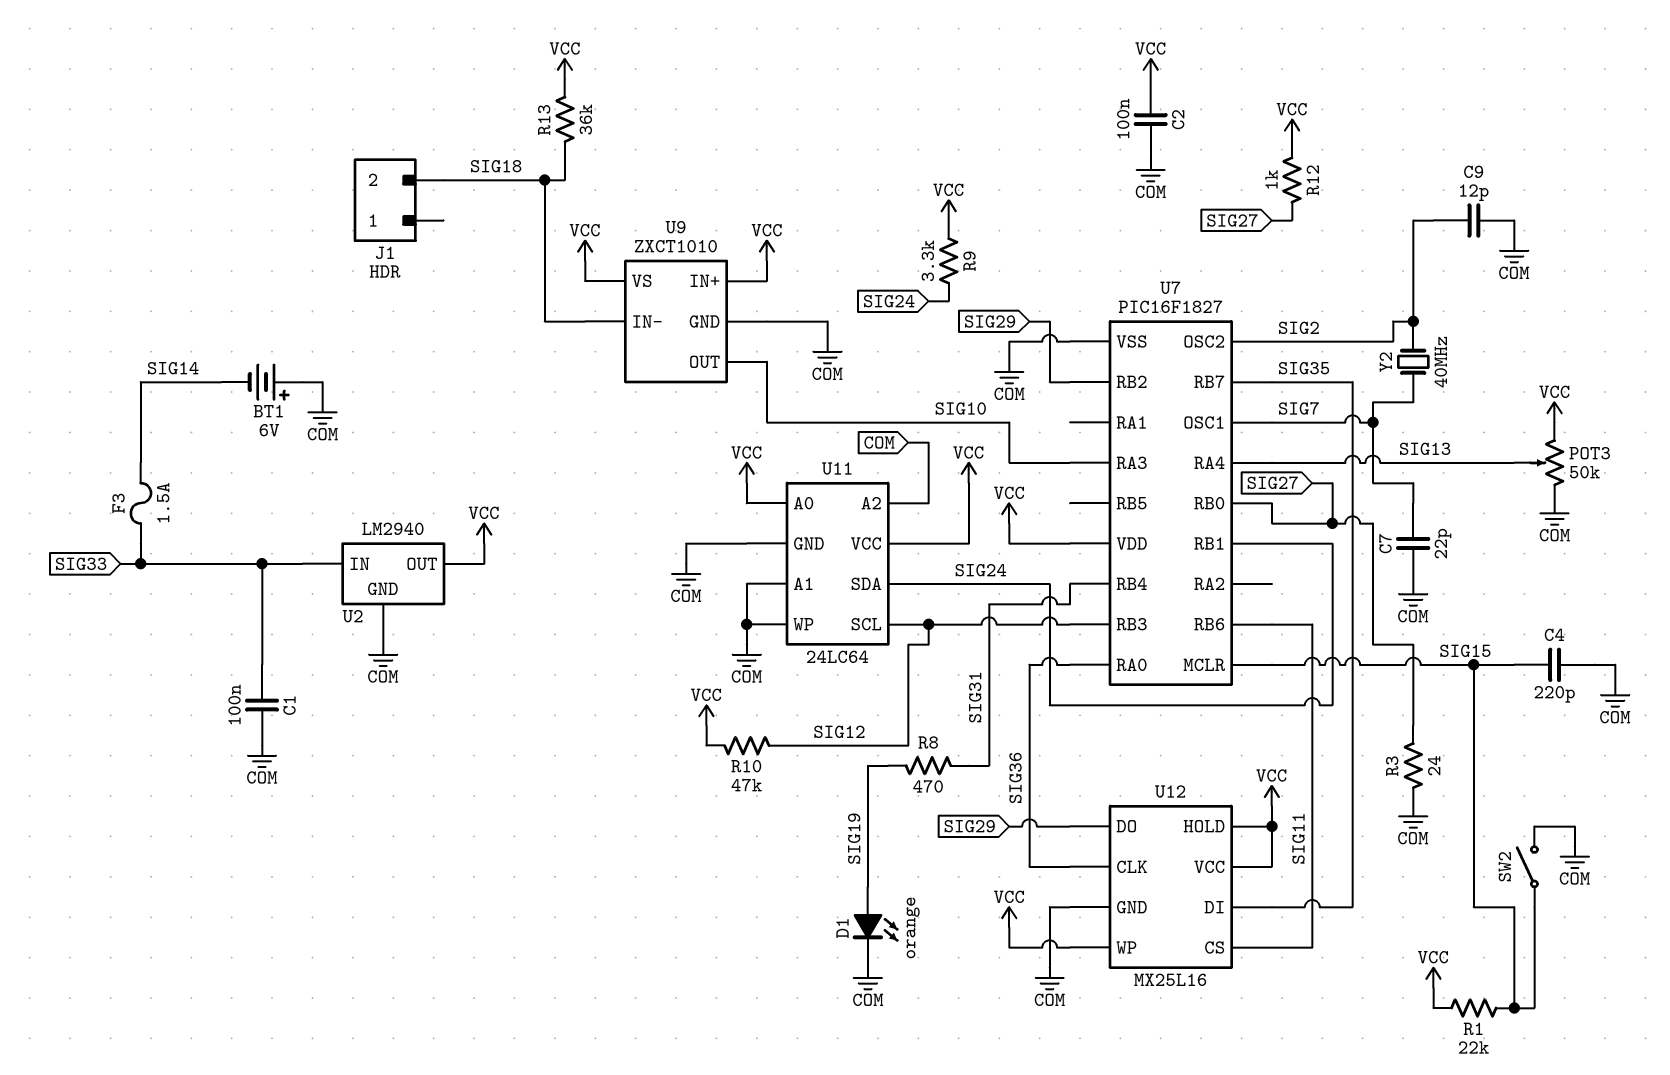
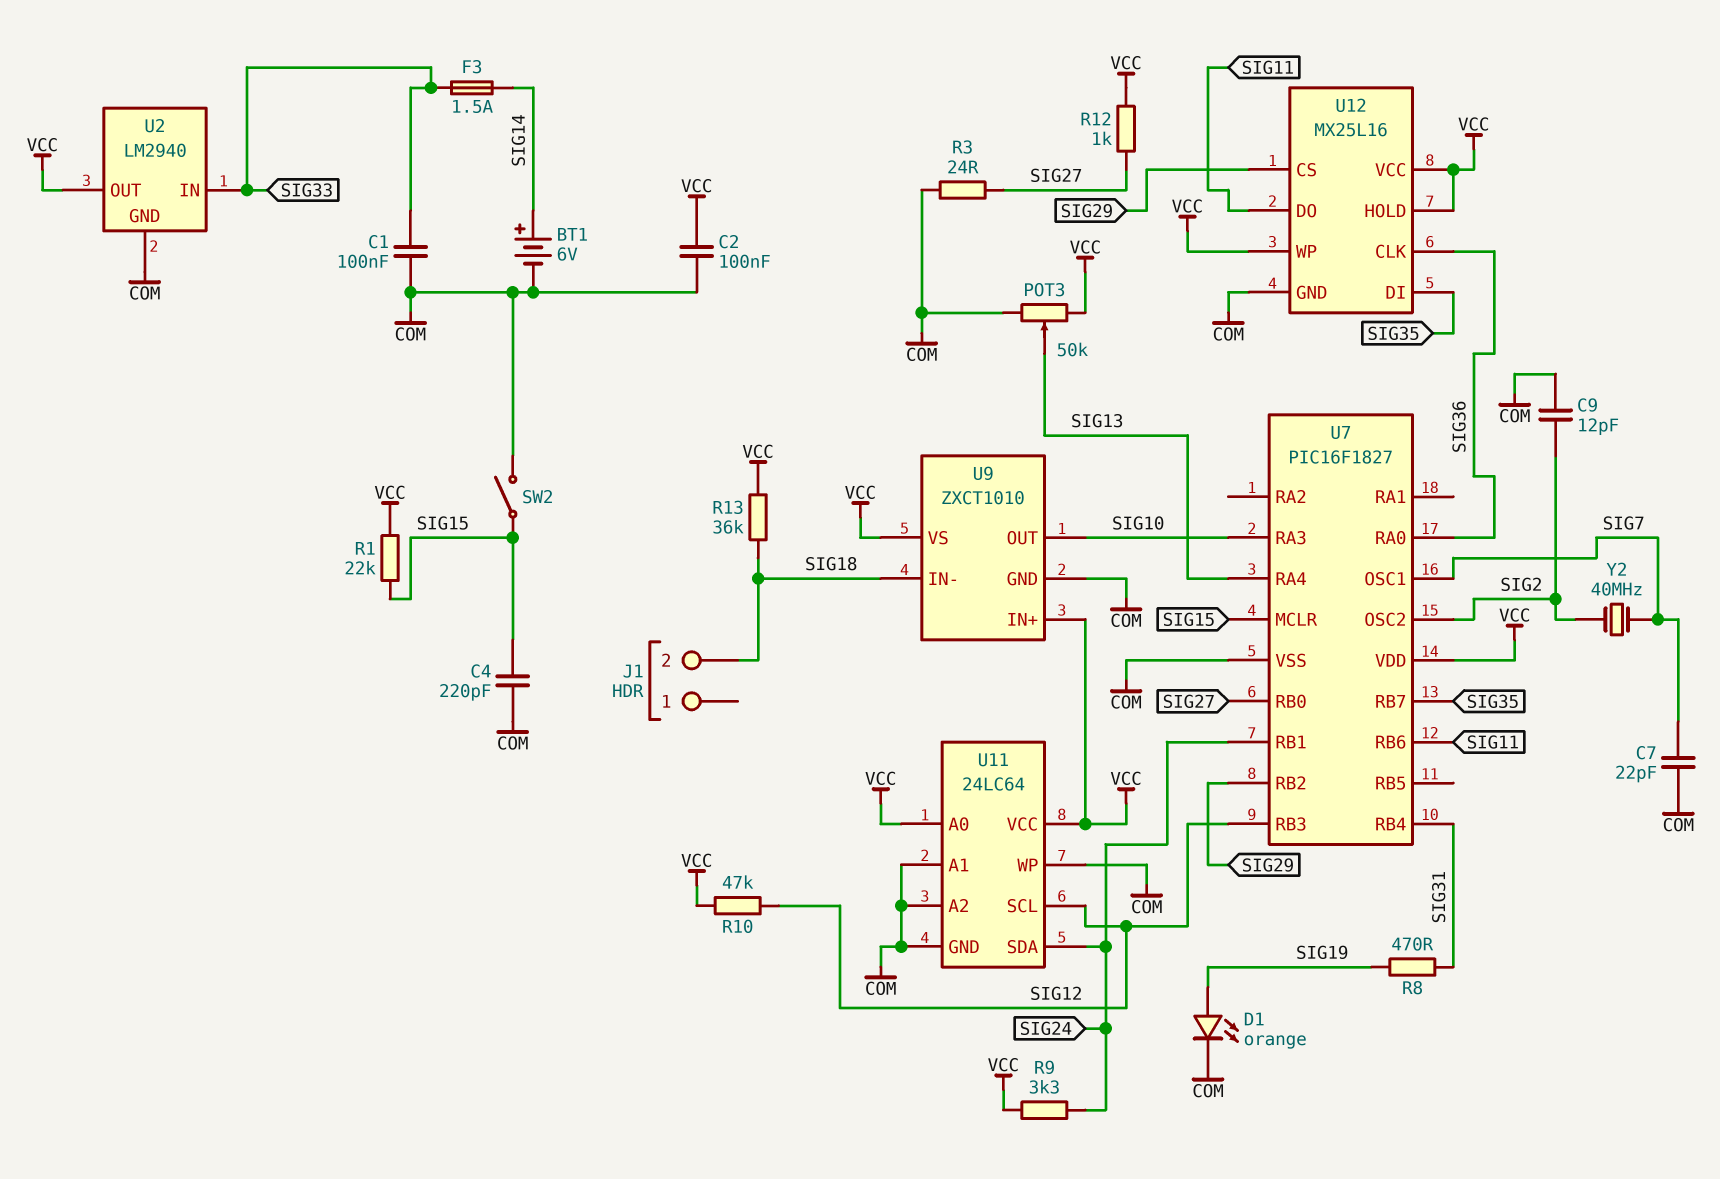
BT1: 6V (plus COM, minus SIG14) -> 6V (plus SIG14, minus COM)
U12 pin CS: SIG11 -> SIG29
U12 pin DO: SIG29 -> SIG11

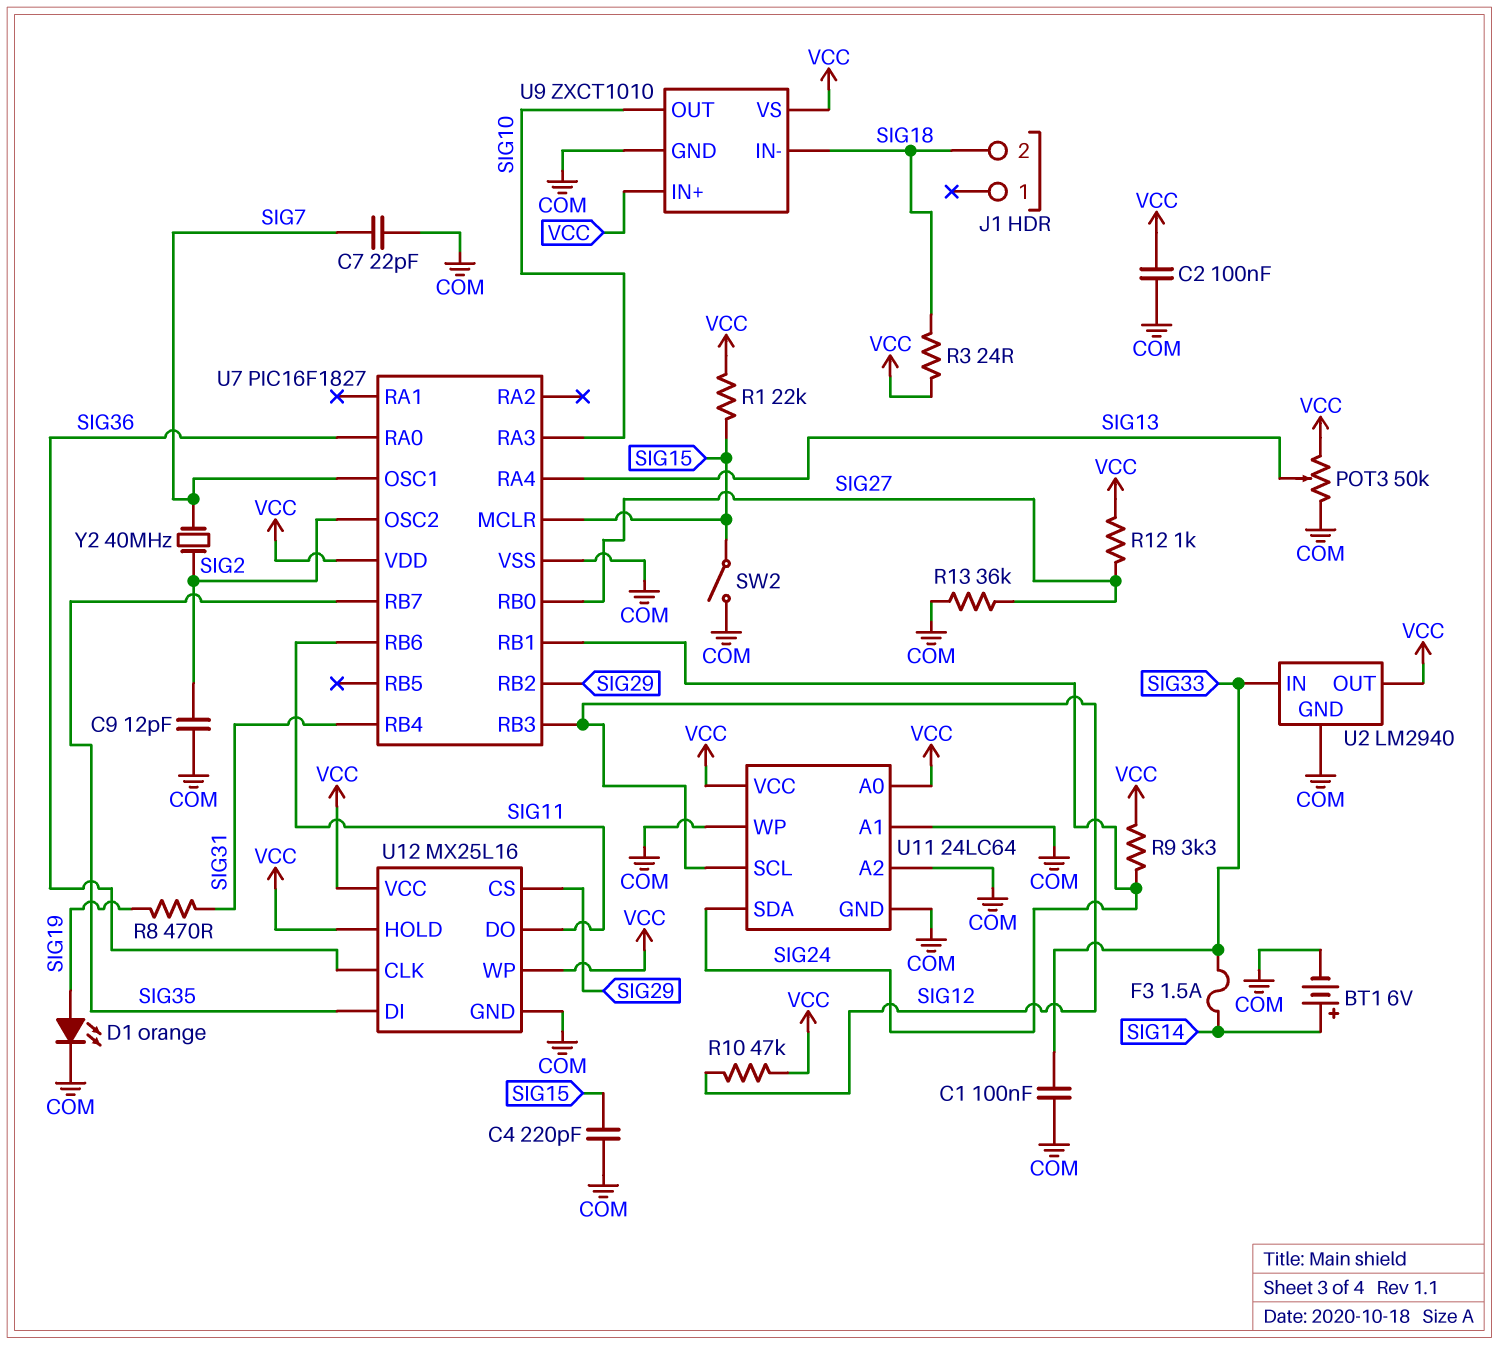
R3: 24 (COM, SIG27) -> 24 (SIG18, VCC)
R13: 36k (SIG18, VCC) -> 36k (COM, SIG27)

